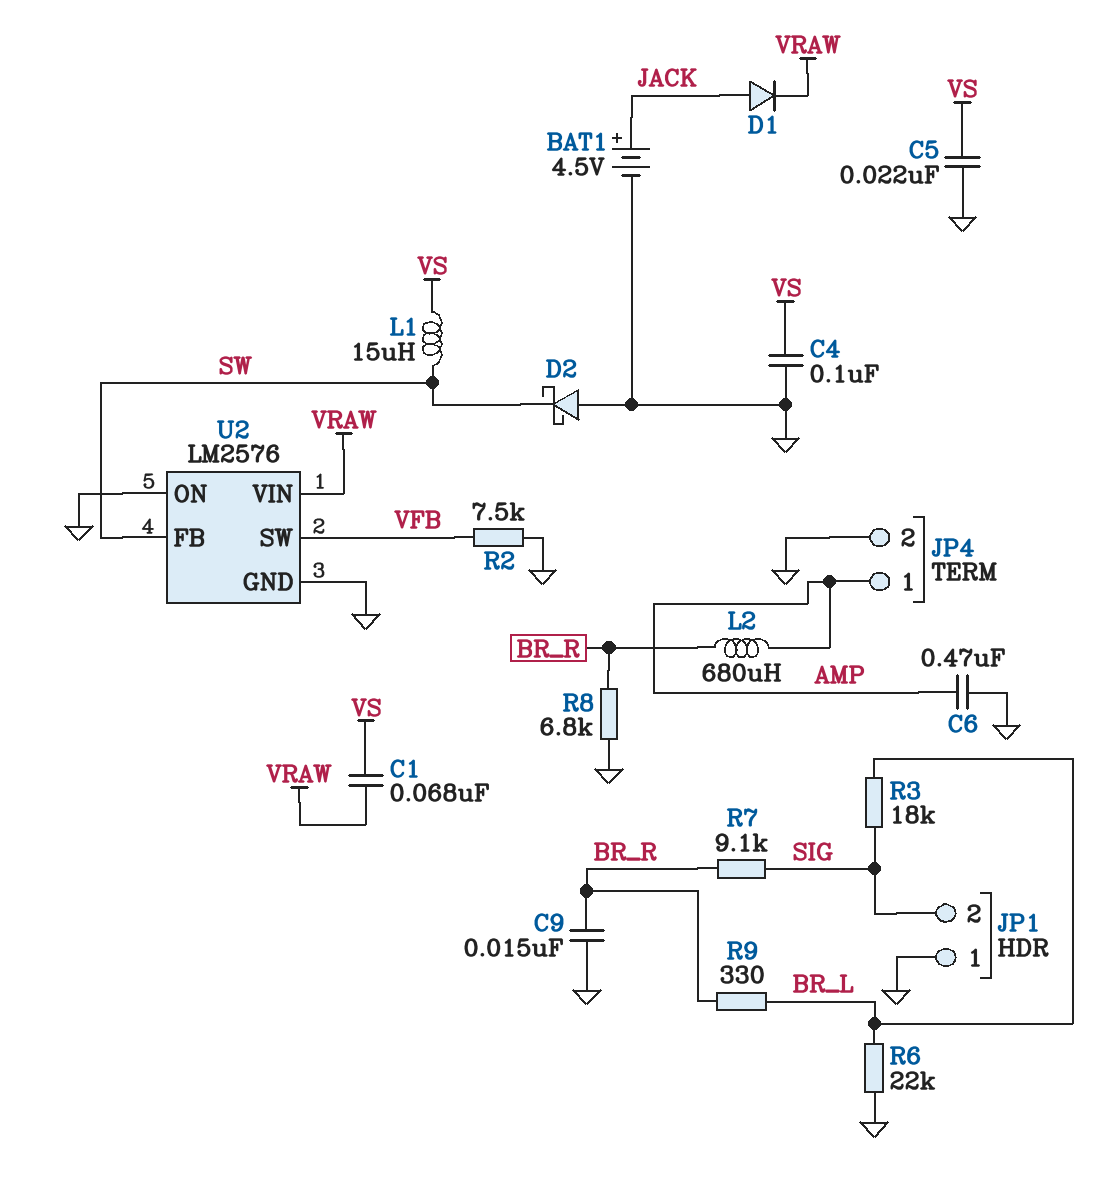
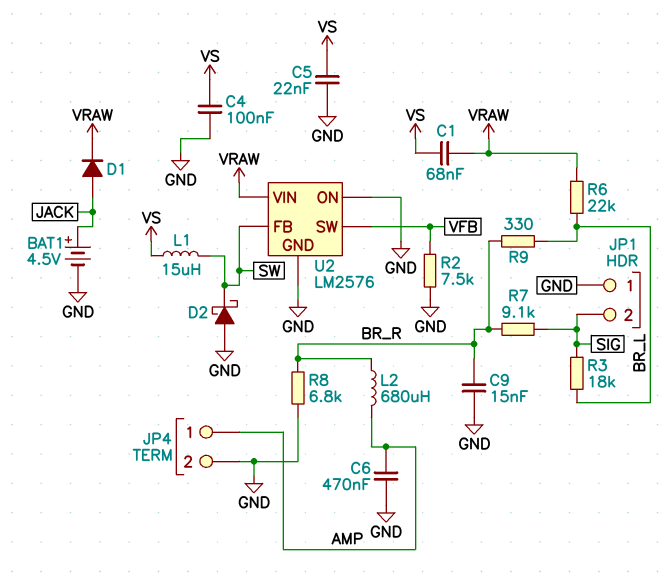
R6: 22k (BR_L, GND) -> 22k (BR_L, VRAW)

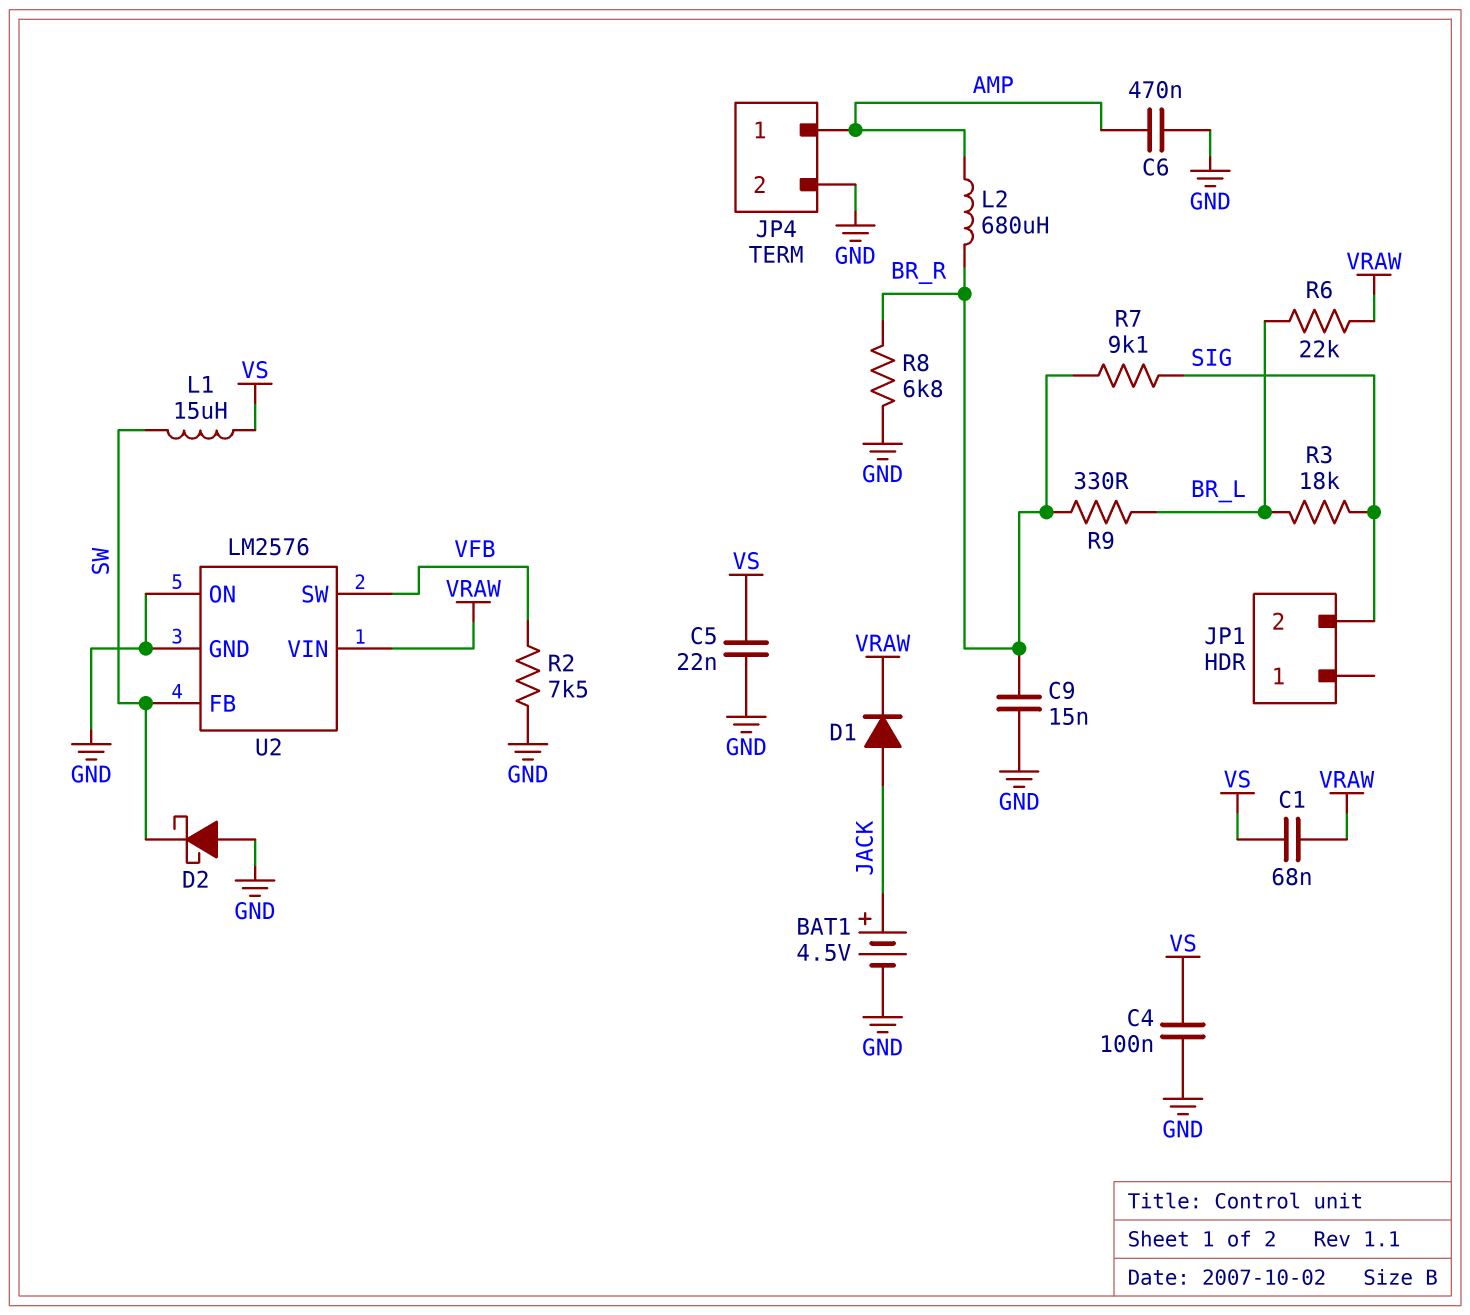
JP1 pin 1: GND -> none

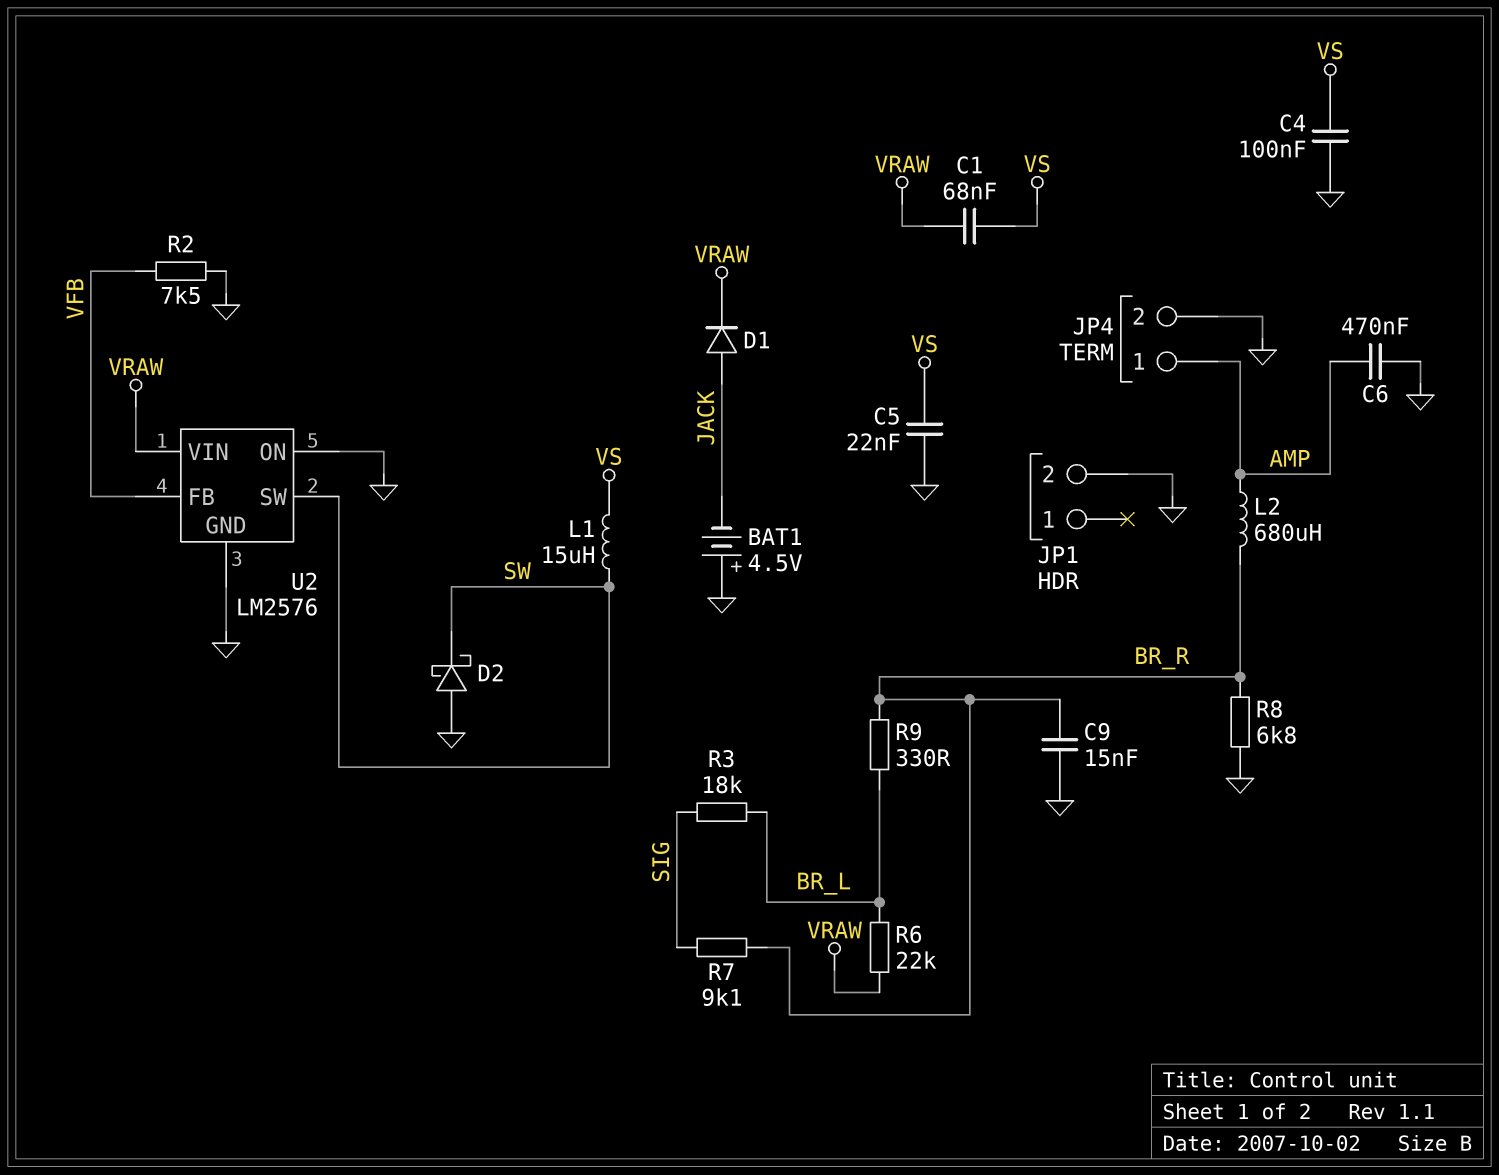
BAT1: 4.5V (plus JACK, minus GND) -> 4.5V (plus GND, minus JACK)
JP1 pin 2: SIG -> GND
U2 pin FB: SW -> VFB
U2 pin SW: VFB -> SW

